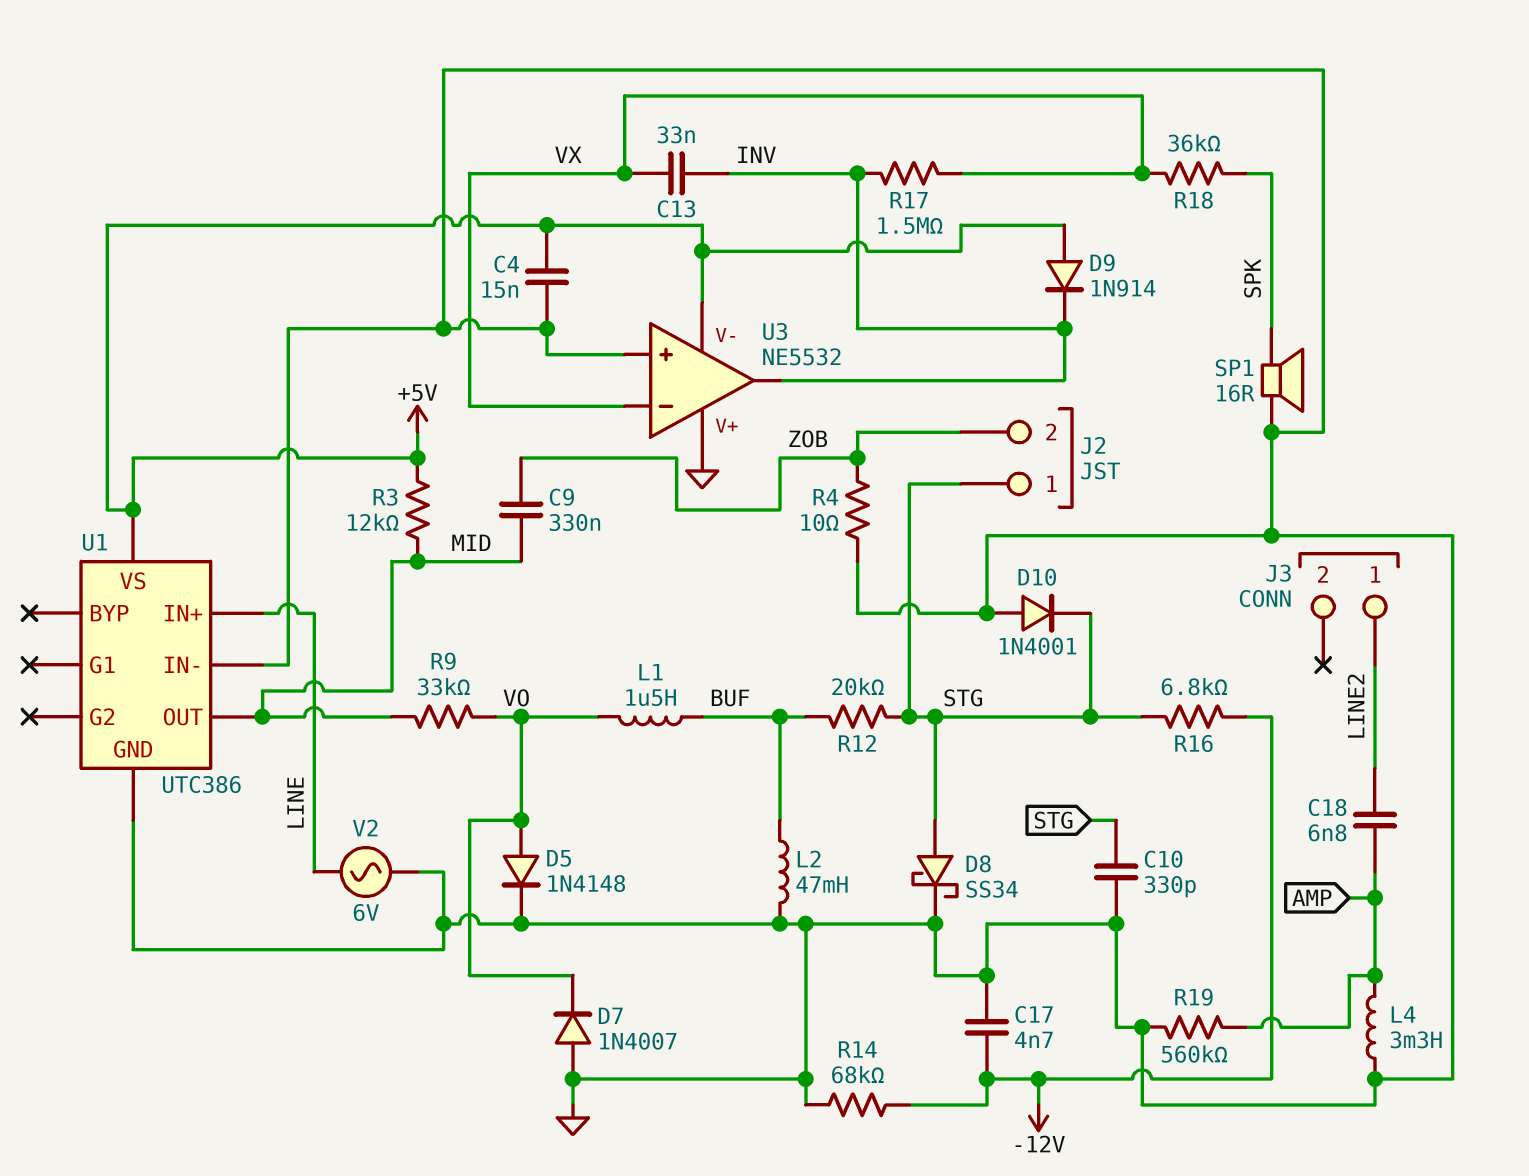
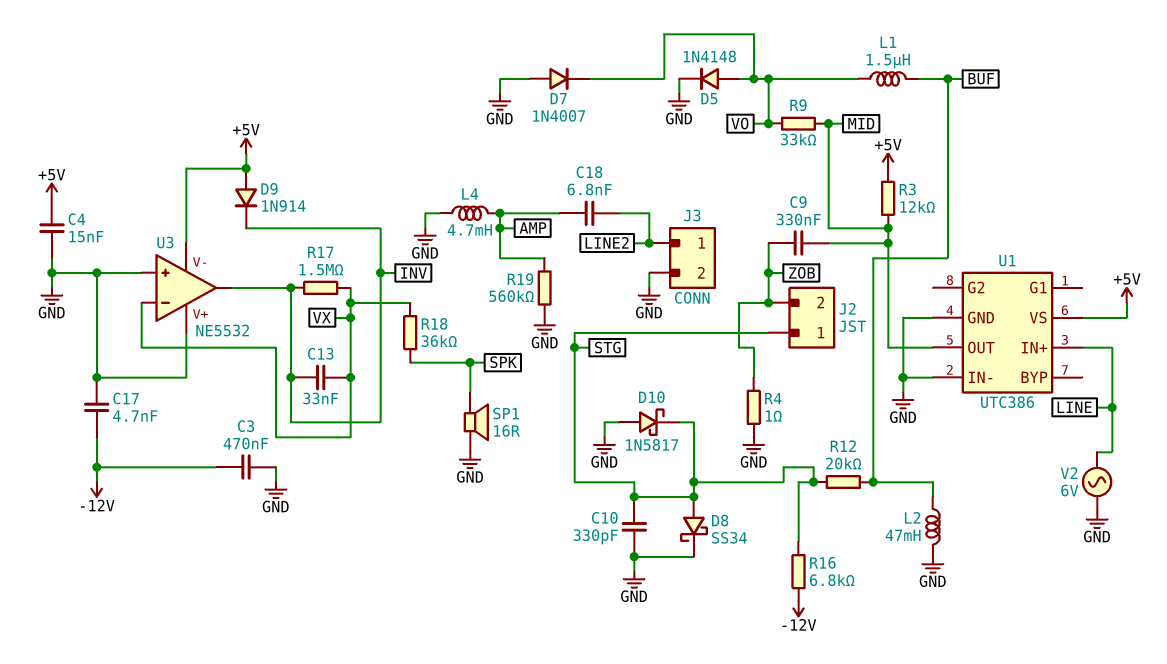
C3: none -> 470nF (-12V, GND)
D10: diode 1N4001 (A GND, K STG) -> schottky 1N5817 (A GND, K STG)
J3 pin 2: none -> GND
L4: 3.3mH (AMP, GND) -> 4.7mH (AMP, GND)
R4: 10 (GND, ZOB) -> 1 (GND, ZOB)
R14: 68k (-12V, GND) -> none

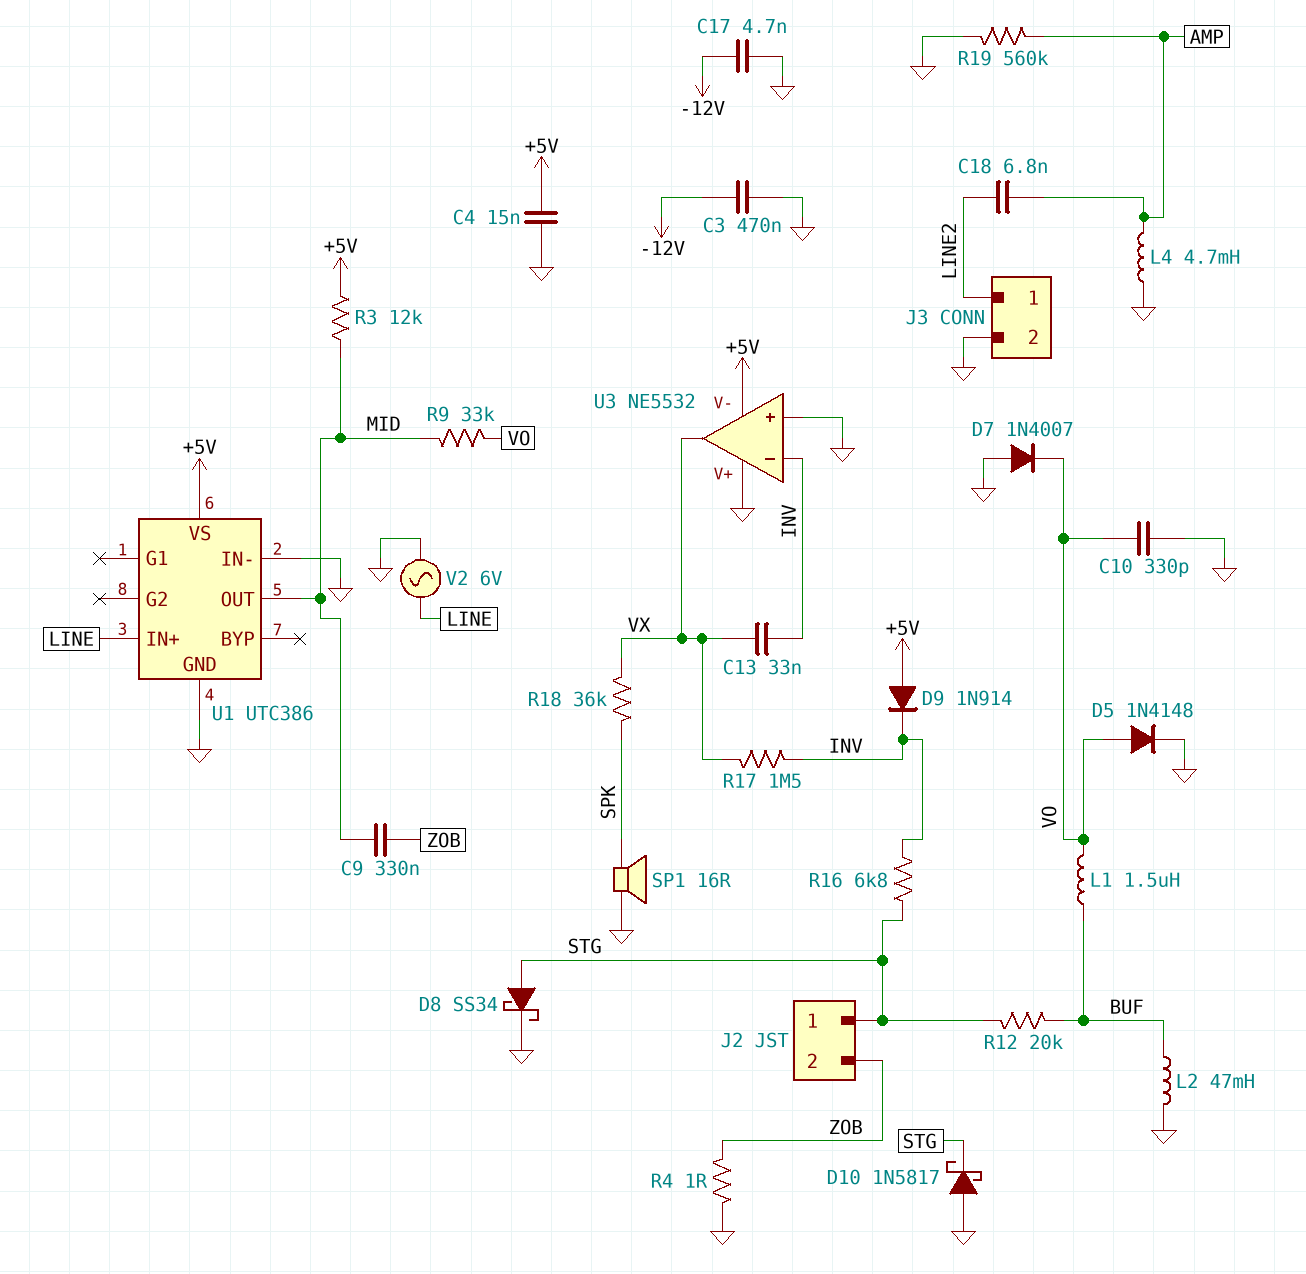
C10: 330pF (GND, STG) -> 330pF (GND, VO)
R16: 6.8k (-12V, STG) -> 6.8k (INV, STG)
U3 pin in-: VX -> INV
U3 pin out: INV -> VX

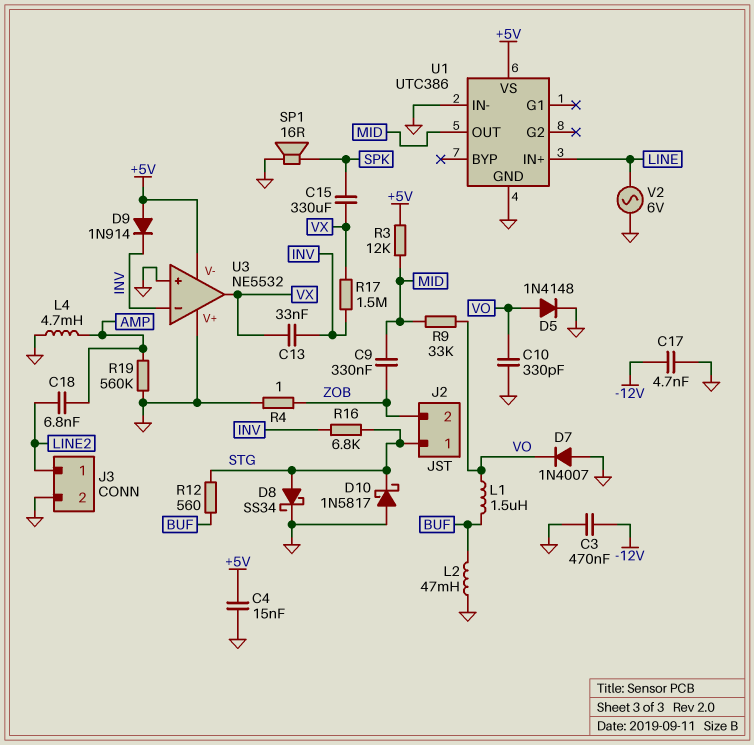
C15: none -> 330uF (SPK, VX)
R12: 20k (BUF, STG) -> 560 (BUF, STG)
R18: 36k (SPK, VX) -> none

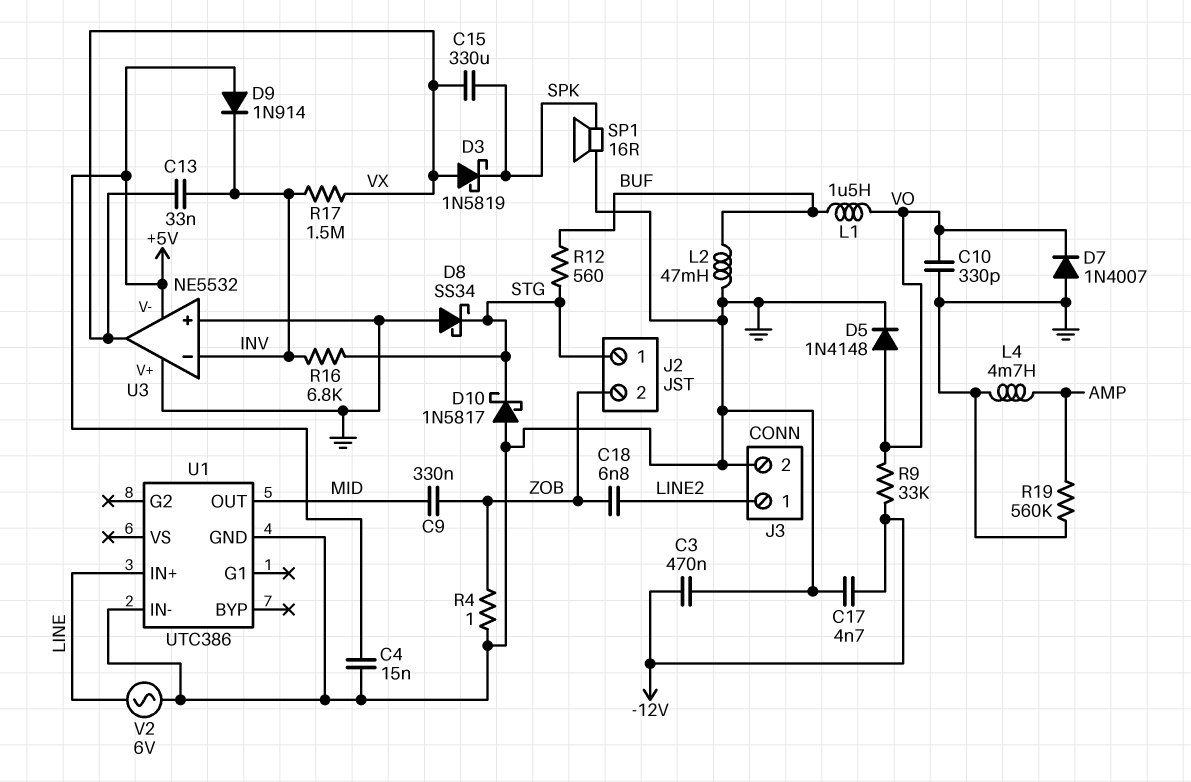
C18: 6.8nF (AMP, LINE2) -> 6.8nF (LINE2, ZOB)
D3: none -> schottky 1N5819 (A VX, K SPK)
D8: schottky SS34 (A STG, K GND) -> schottky SS34 (A GND, K STG)
R3: 12k (+5V, MID) -> none
R9: 33k (MID, VO) -> 33k (-12V, VO)
U1 pin VS: +5V -> none

